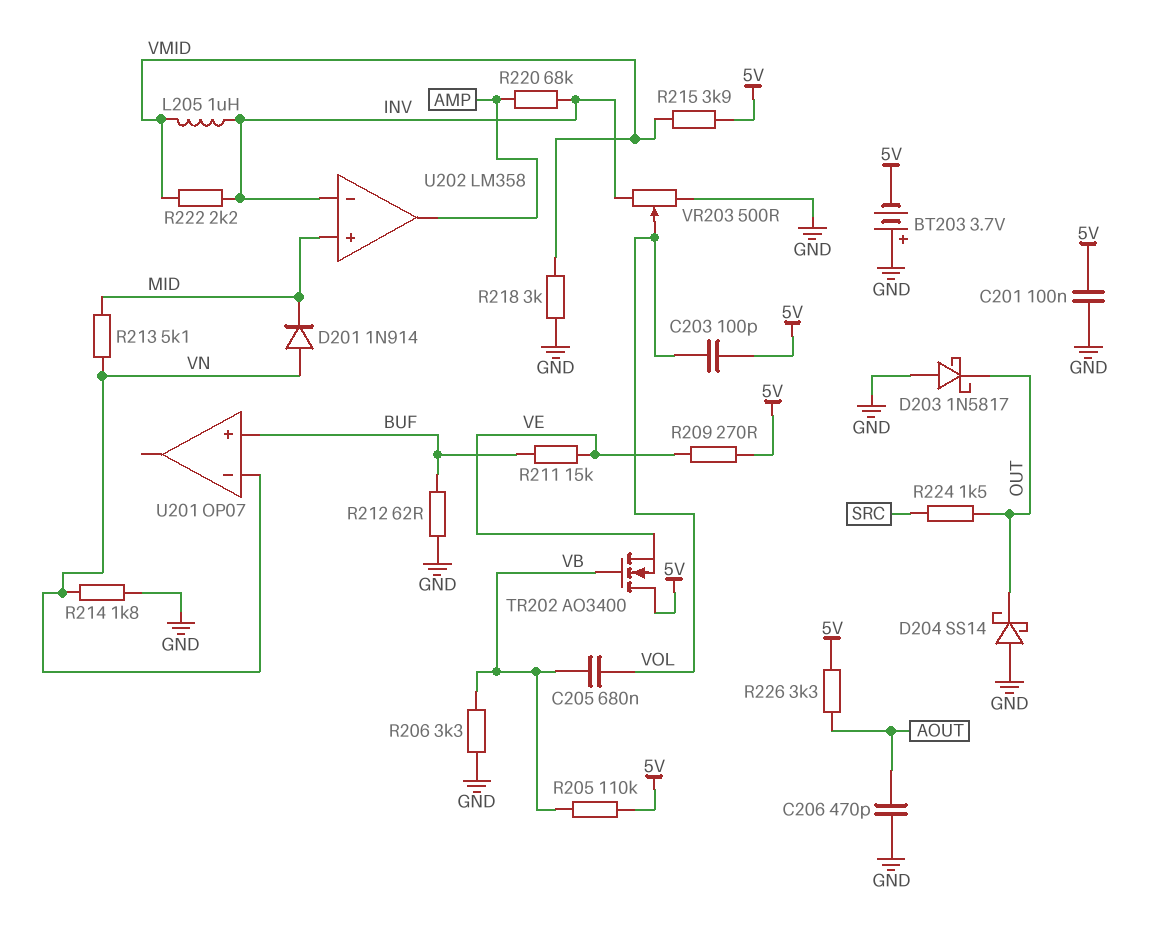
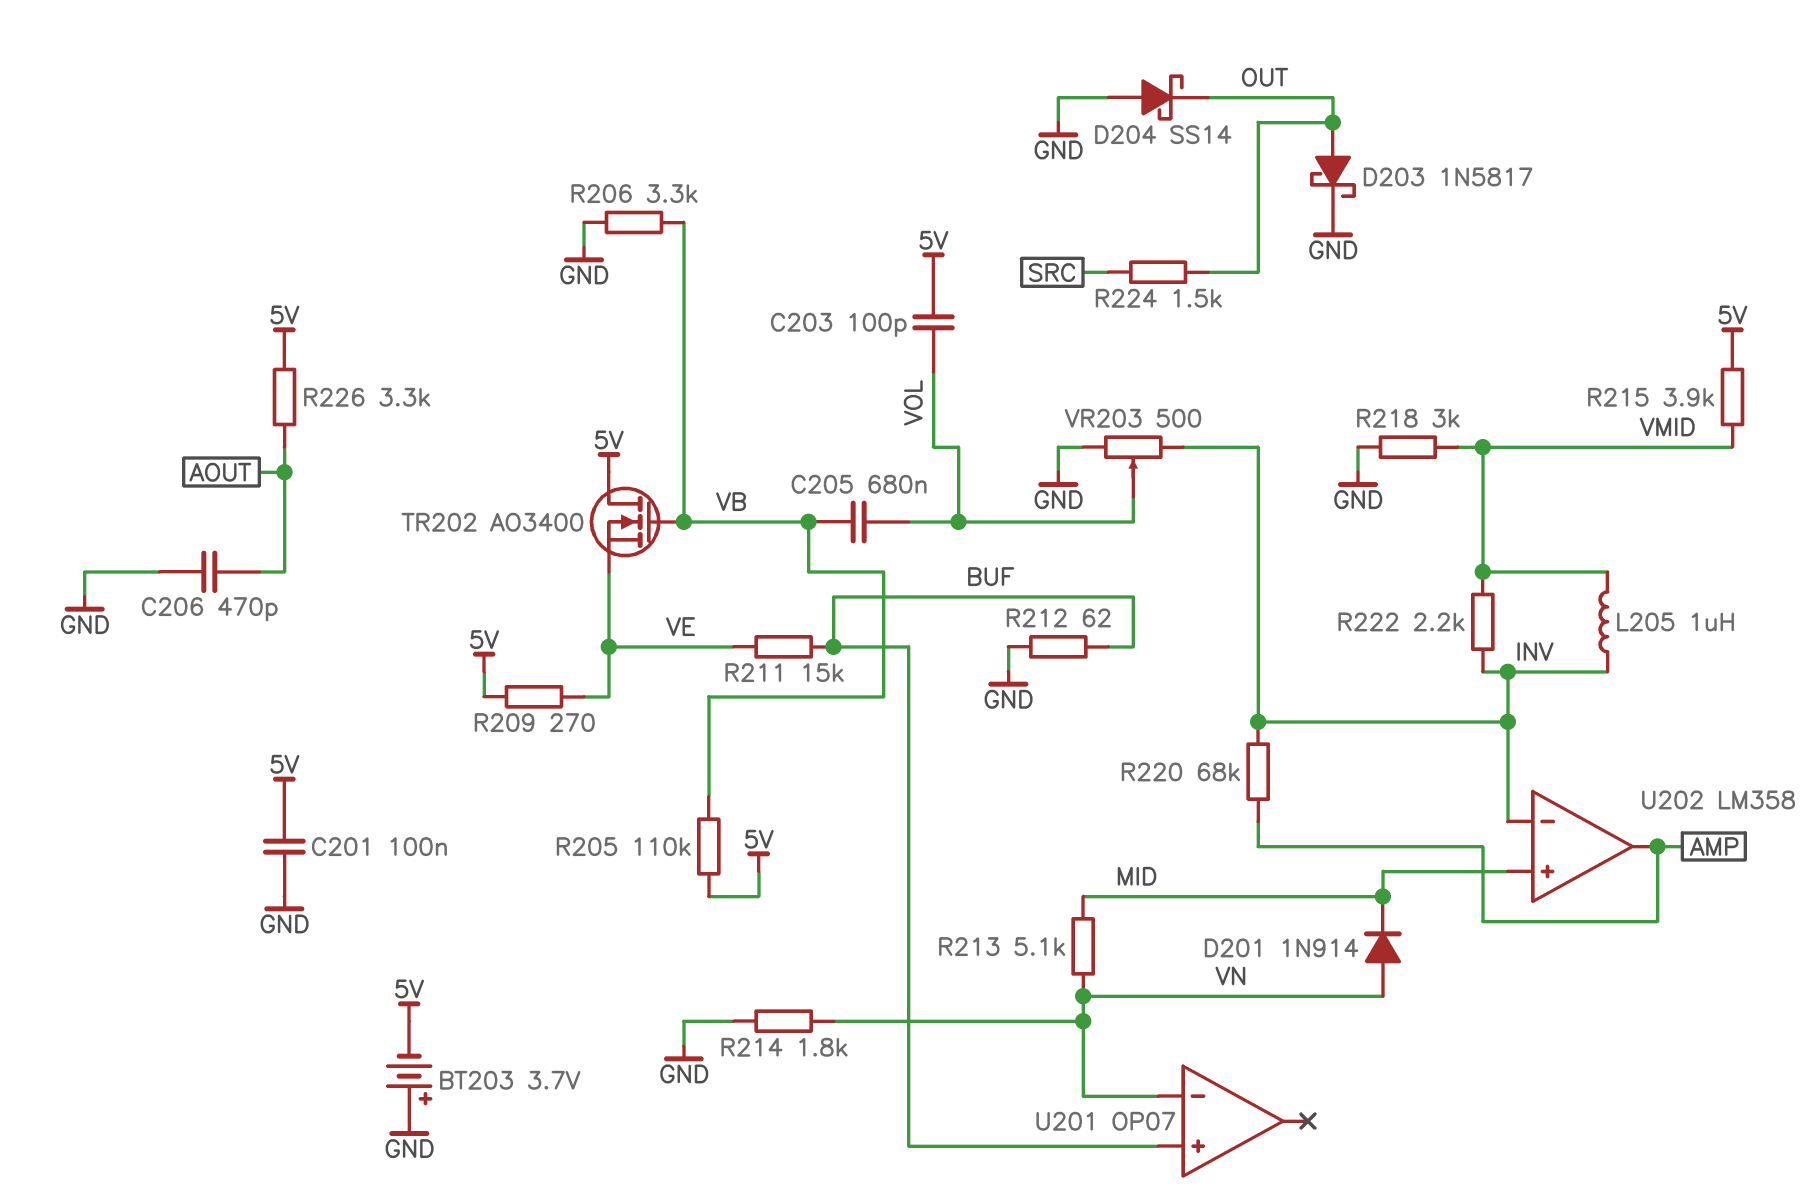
D203: schottky 1N5817 (A GND, K OUT) -> schottky 1N5817 (A OUT, K GND)

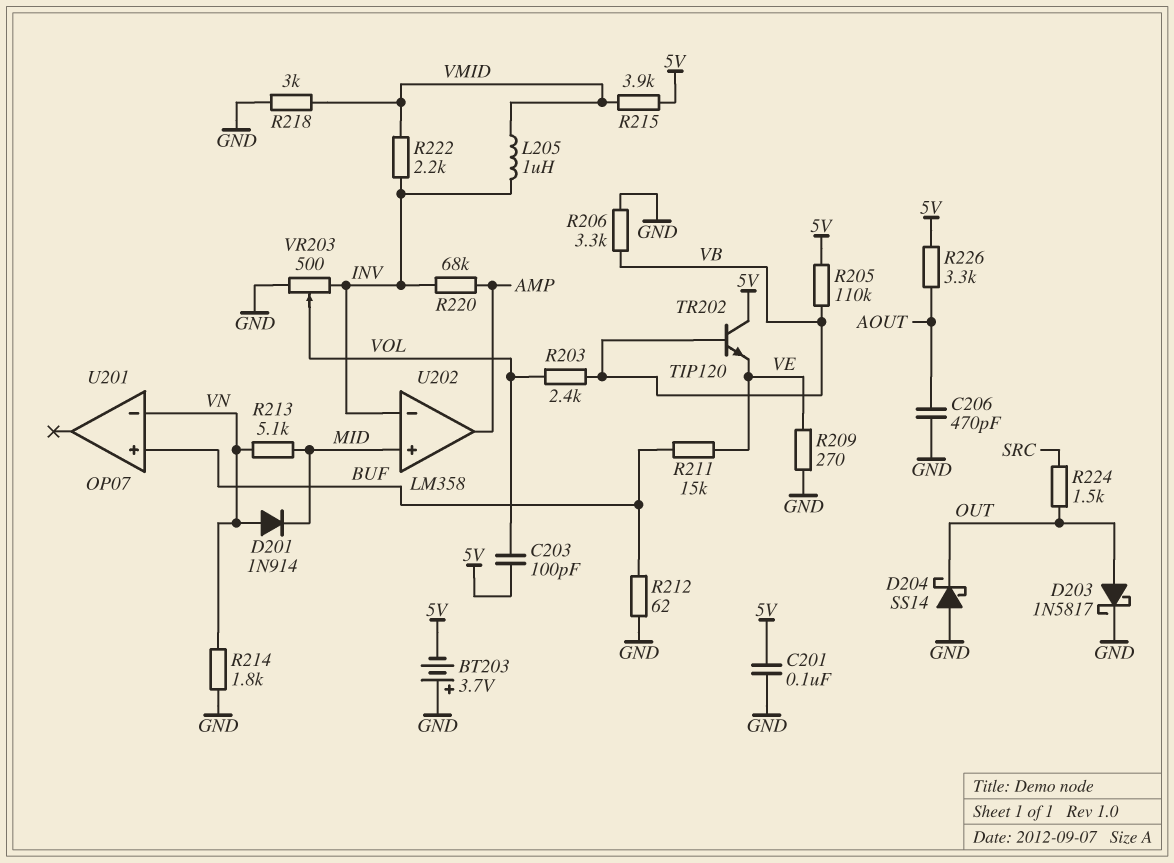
C205: 680nF (VB, VOL) -> none
R203: none -> 2.4k (VB, VOL)
R209: 270 (5V, VE) -> 270 (GND, VE)
TR202: NMOS AO3400 (G VB, D 5V, S VE) -> NPN TIP120 (B VB, C 5V, E VE)

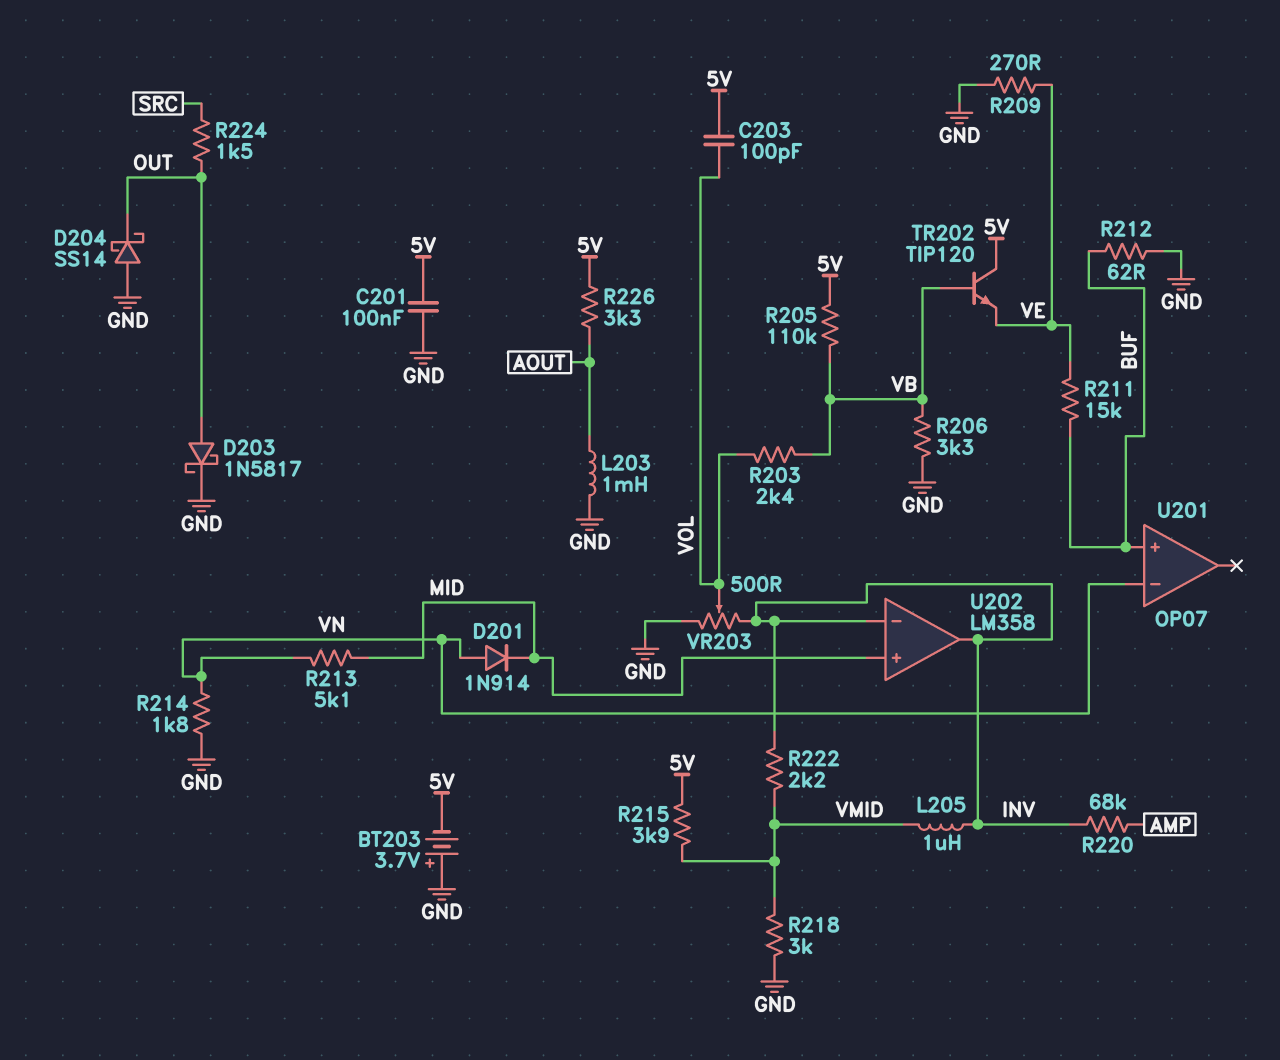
C206: 470pF (AOUT, GND) -> none
L203: none -> 1mH (AOUT, GND)
U202 pin out: AMP -> INV

